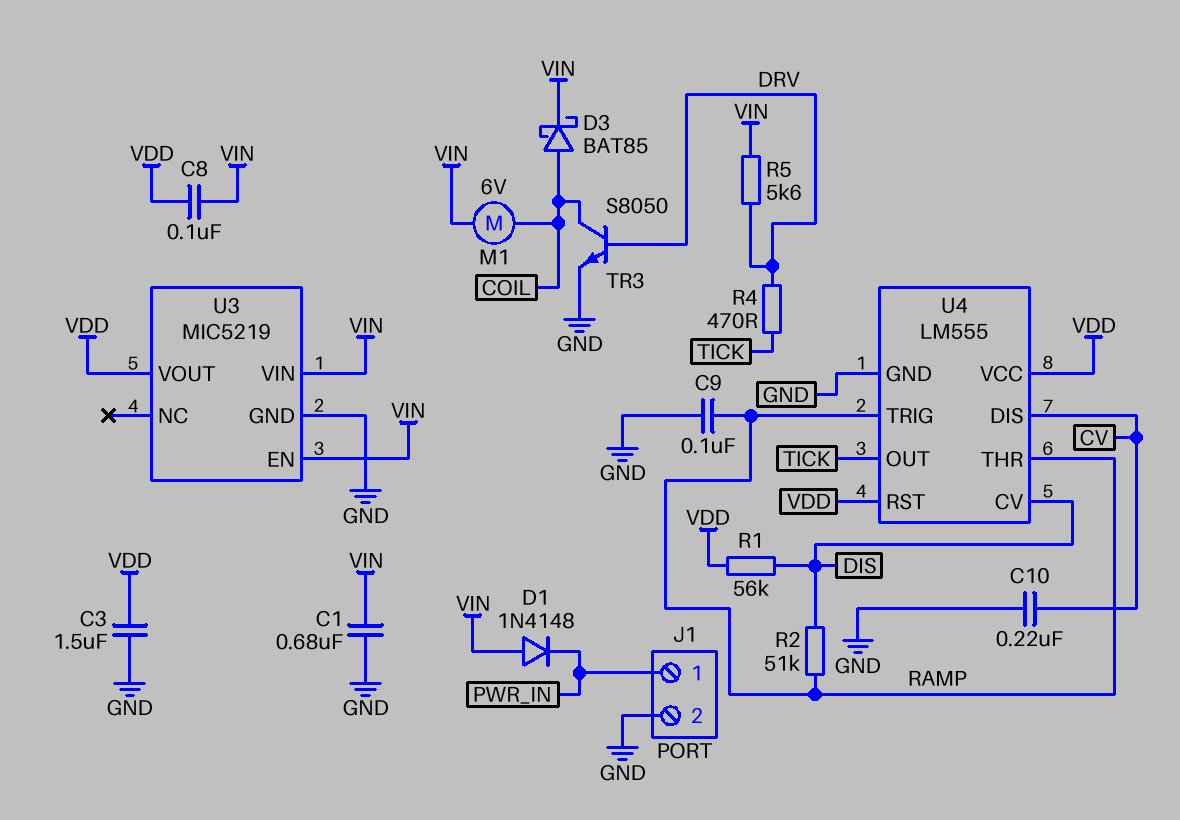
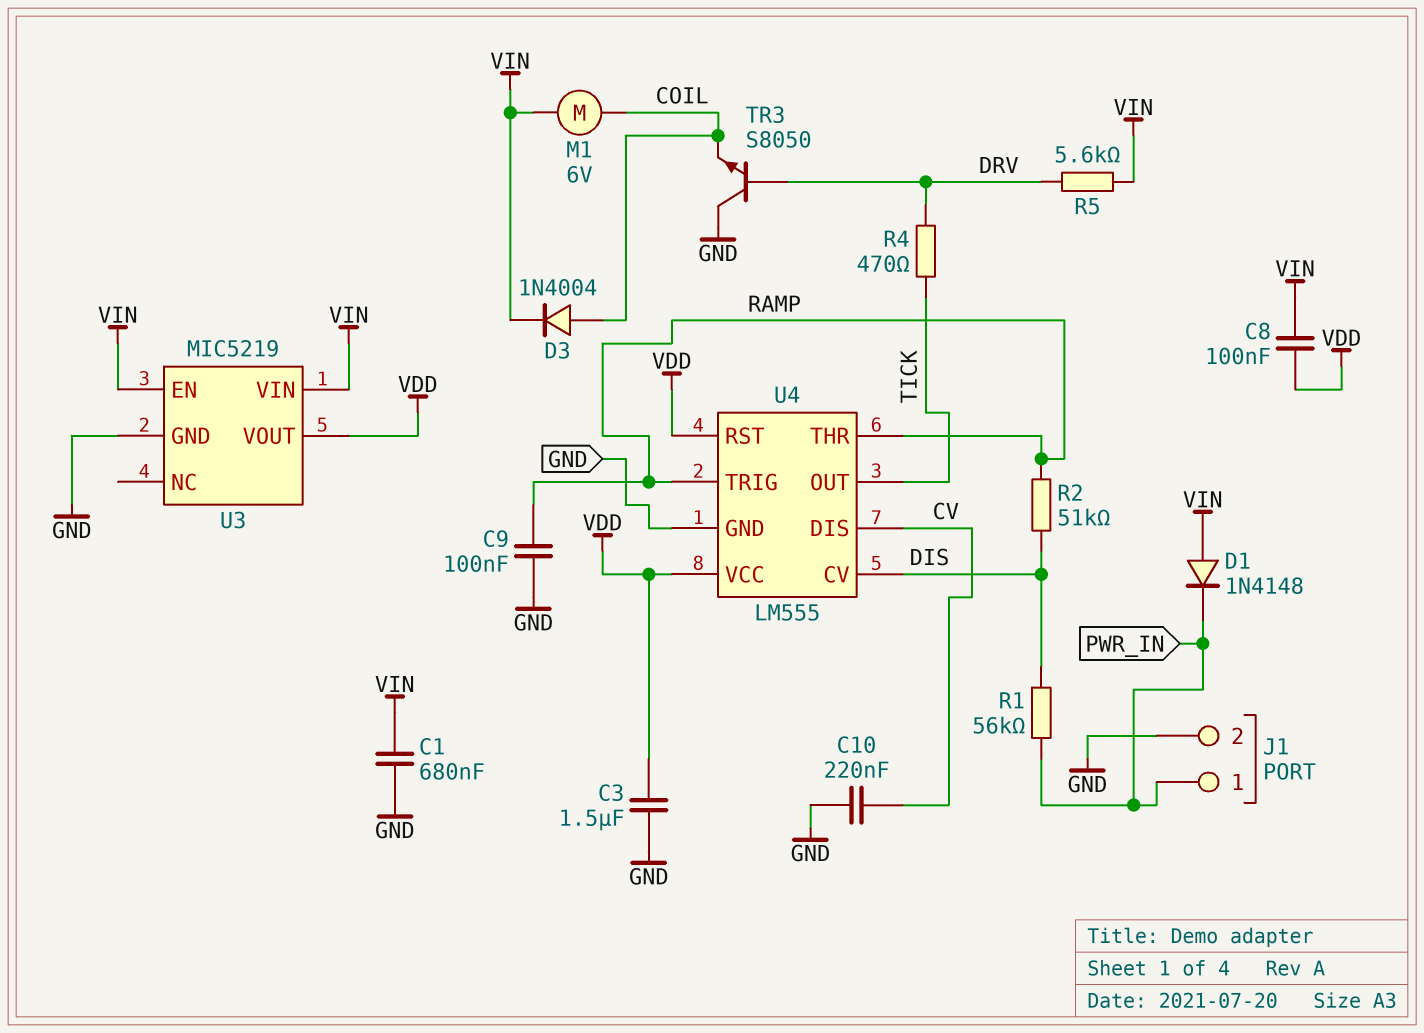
D3: schottky BAT85 (A COIL, K VIN) -> diode 1N4004 (A COIL, K VIN)
R1: 56k (DIS, VDD) -> 56k (DIS, PWR_IN)
TR3: NPN S8050 (B DRV, C COIL, E GND) -> NPN S8050 (B DRV, C GND, E COIL)

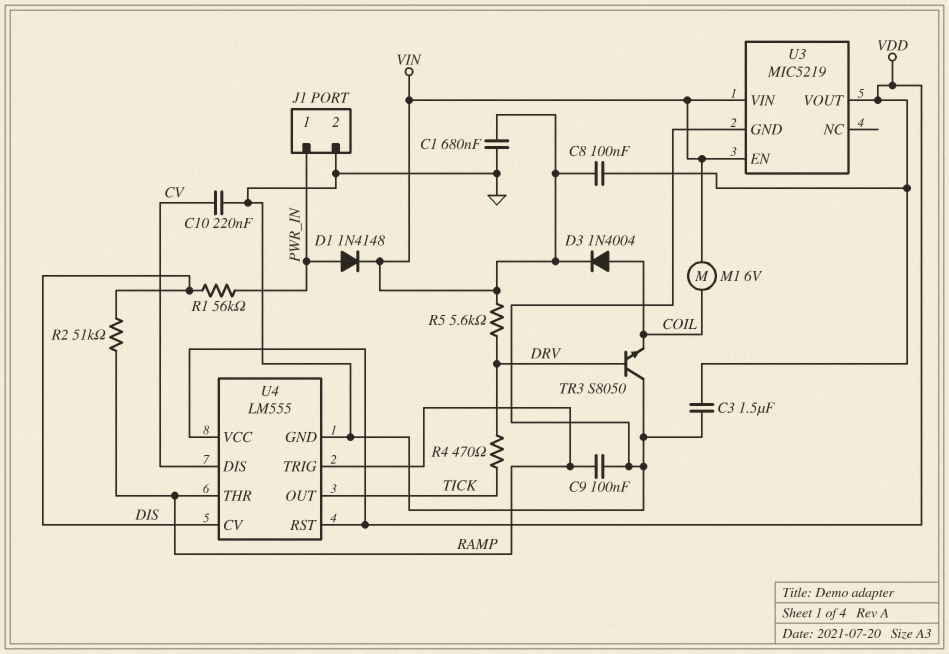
D1: diode 1N4148 (A VIN, K PWR_IN) -> diode 1N4148 (A PWR_IN, K VIN)

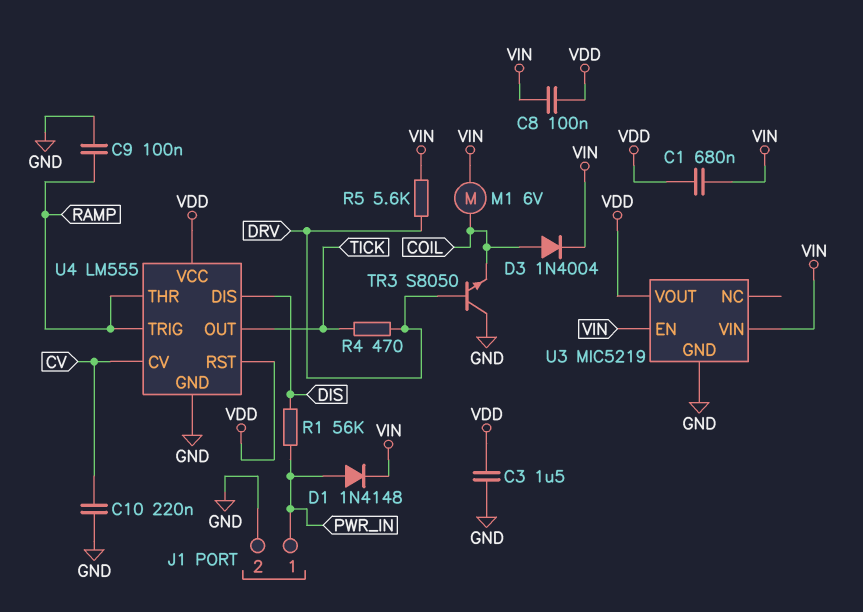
C1: 680nF (GND, VIN) -> 680nF (VDD, VIN)
R2: 51k (DIS, RAMP) -> none
U4 pin CV: DIS -> CV
U4 pin DIS: CV -> DIS

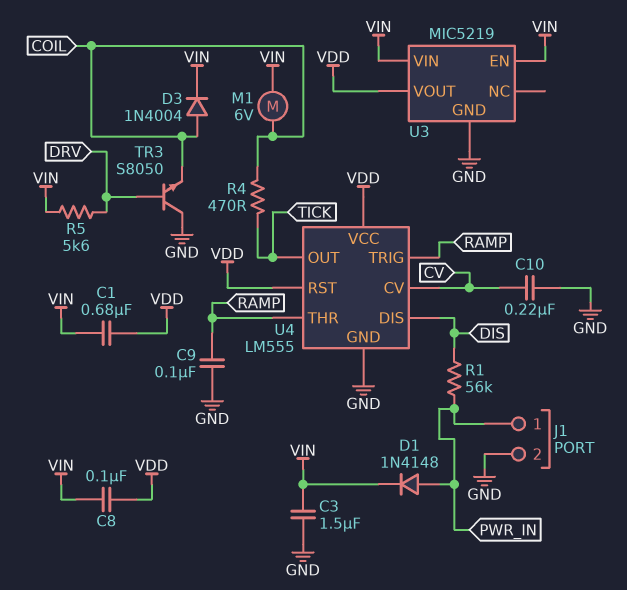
C3: 1.5uF (GND, VDD) -> 1.5uF (GND, VIN)
R4: 470 (DRV, TICK) -> 470 (COIL, TICK)

